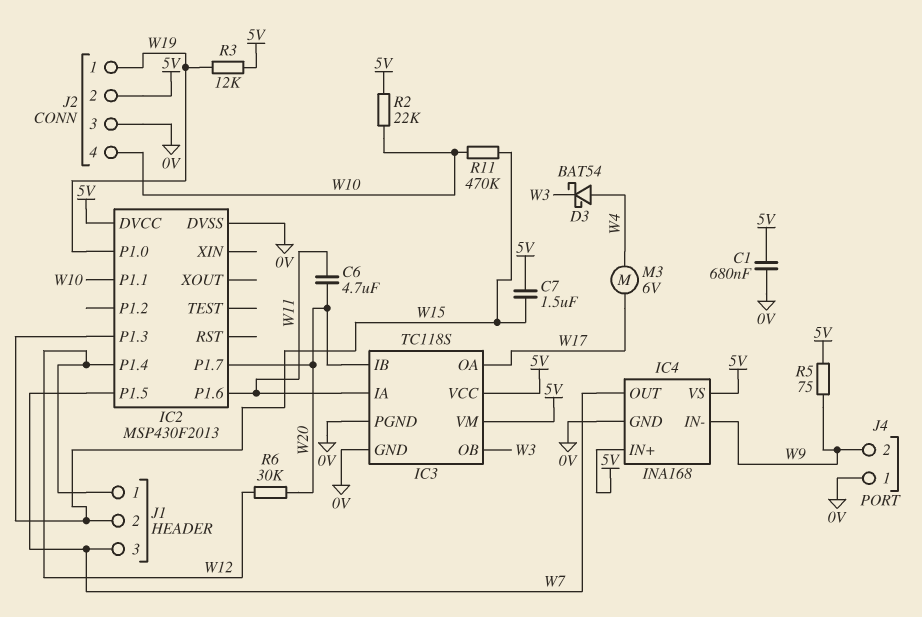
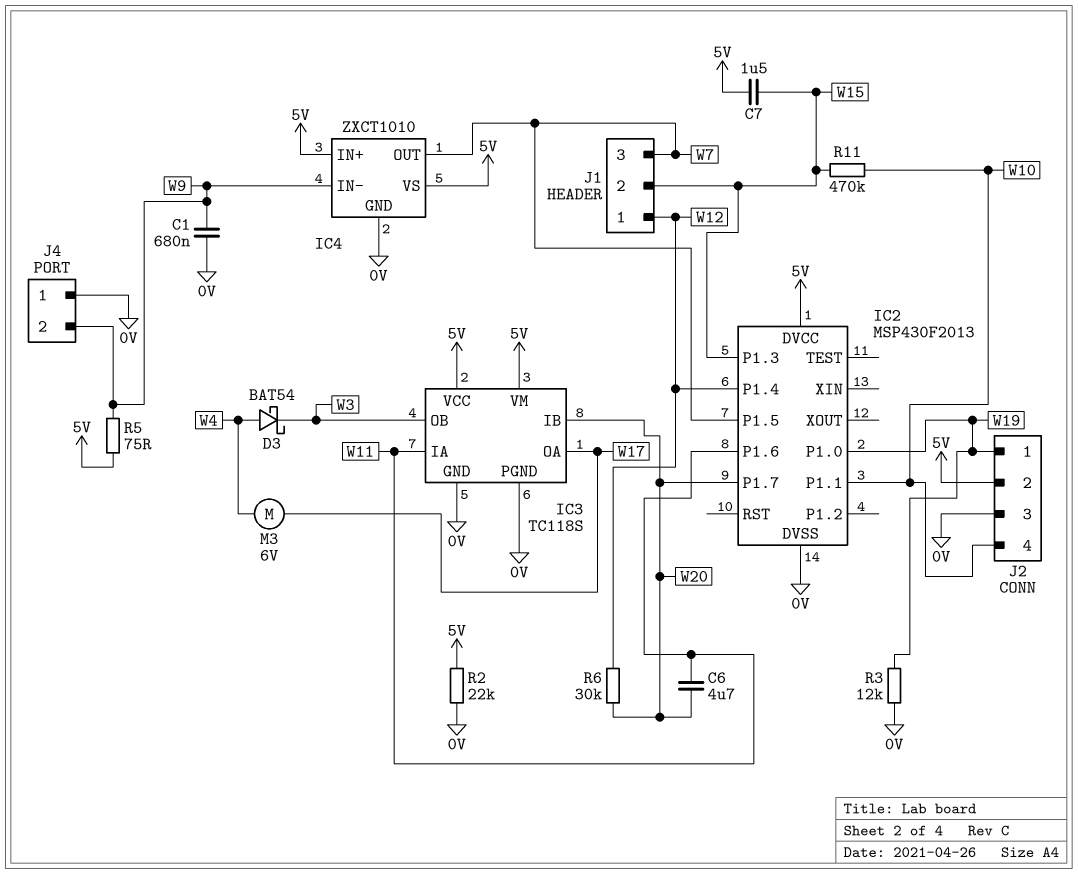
C1: 680nF (0V, 5V) -> 680nF (0V, W9)
IC4: INA168 -> ZXCT1010
R2: 22k (5V, W10) -> 22k (0V, 5V)
R3: 12k (5V, W19) -> 12k (0V, W19)

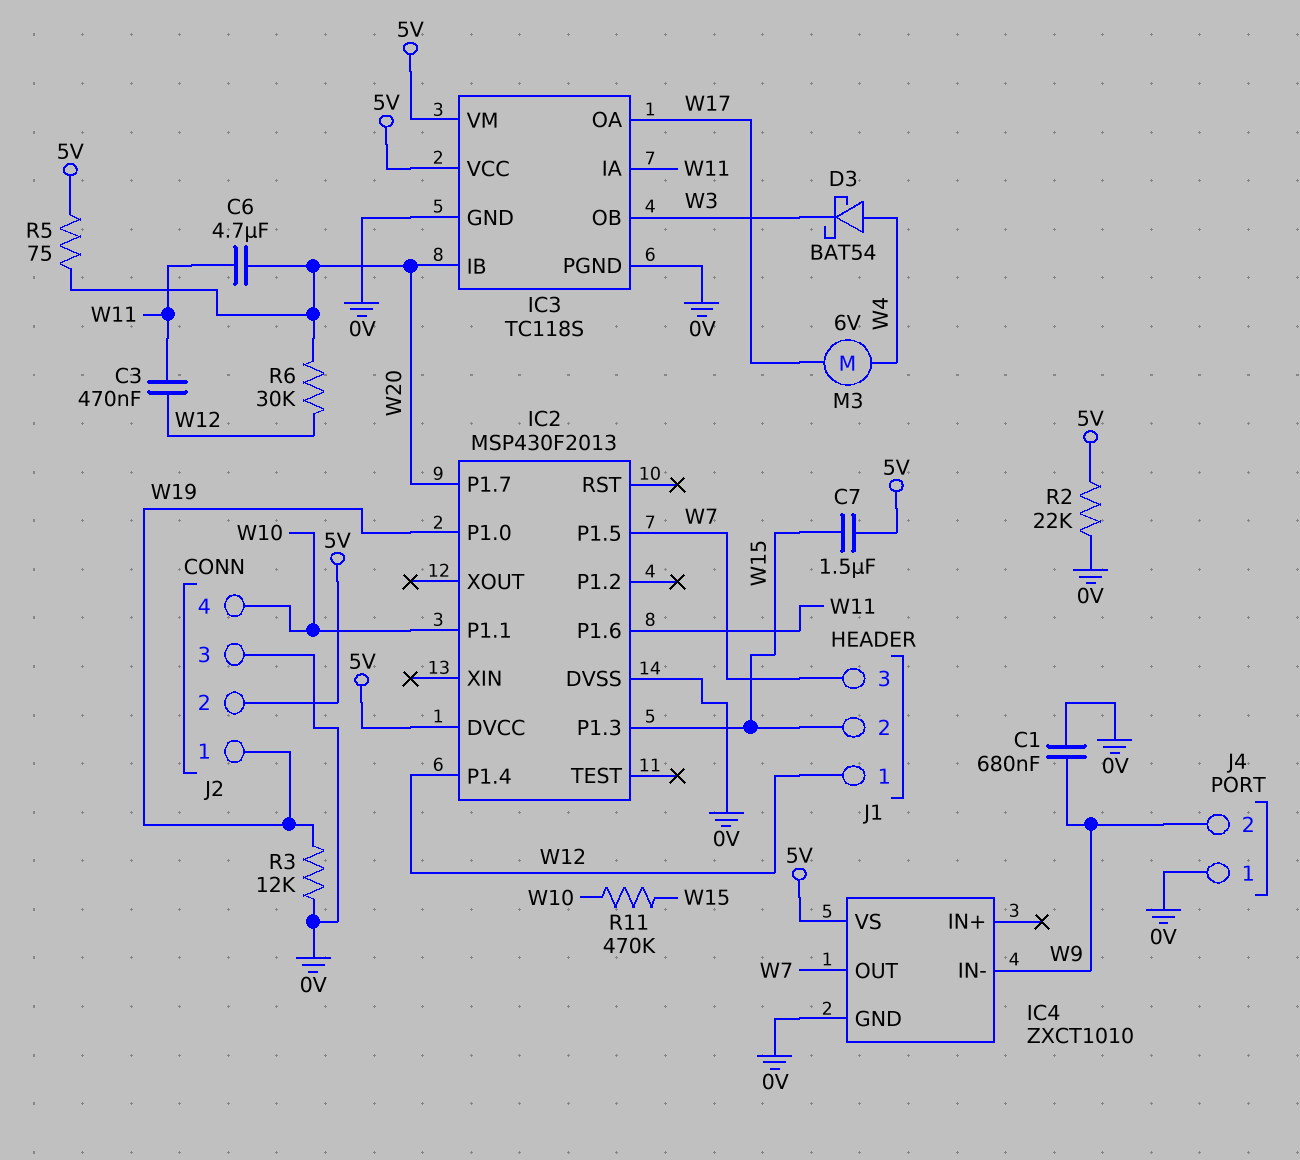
C3: none -> 470nF (W11, W12)
IC4 pin IN+: 5V -> none
R5: 75 (5V, W9) -> 75 (5V, W20)

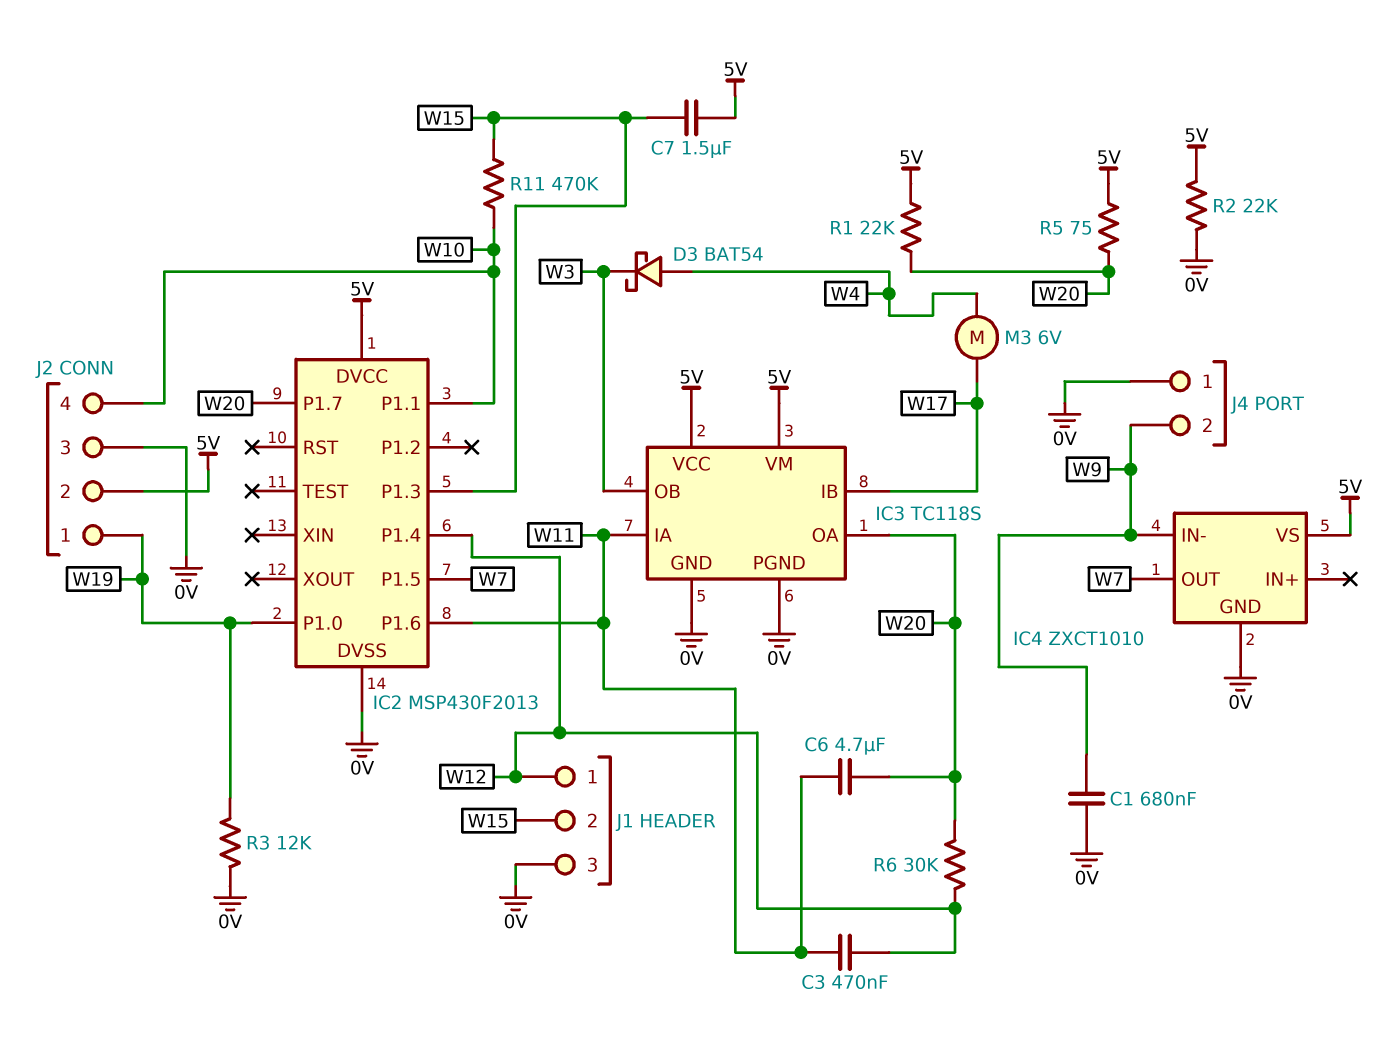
IC3 pin IB: W20 -> W17
IC3 pin OA: W17 -> W20
J1 pin 3: W7 -> 0V
R1: none -> 22k (5V, W20)

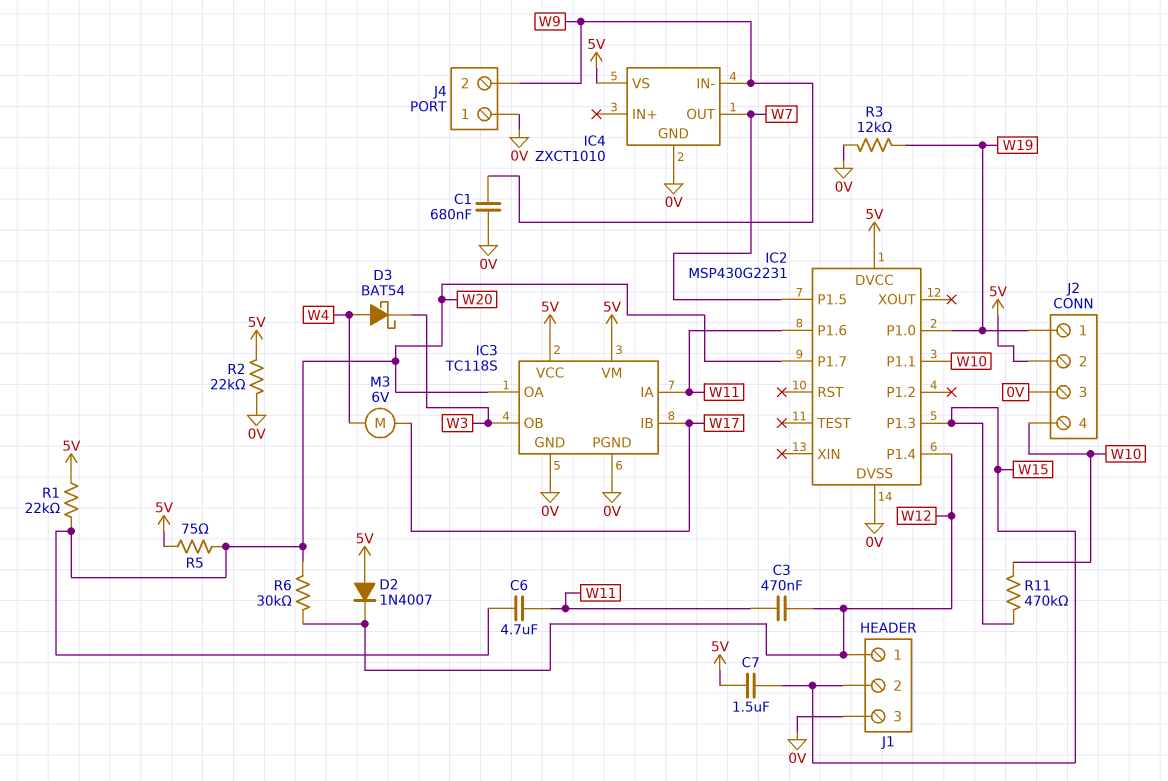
D2: none -> diode 1N4007 (A 5V, K W12)
IC2: MSP430F2013 -> MSP430G2231

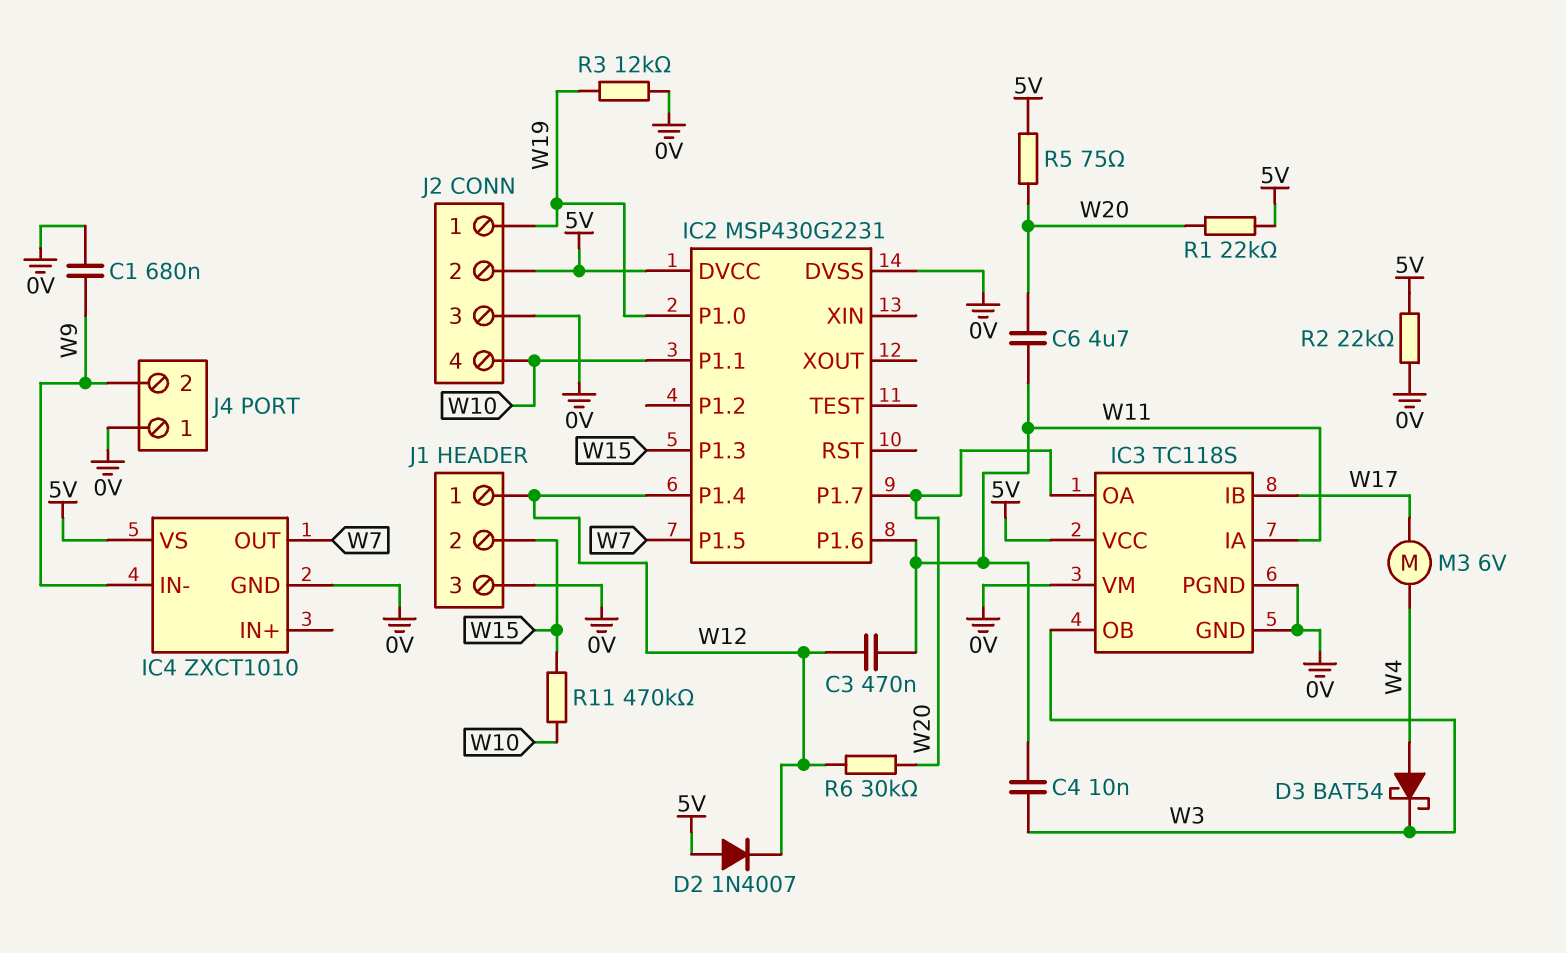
C4: none -> 10nF (W3, W11)
C7: 1.5uF (5V, W15) -> none
IC3 pin VM: 5V -> 0V

